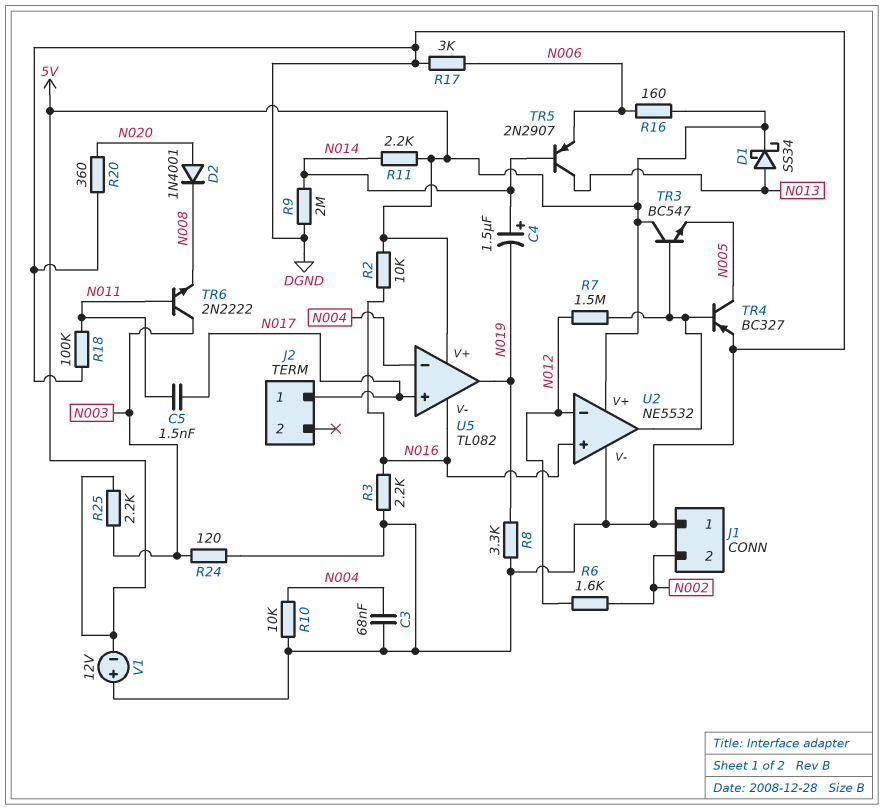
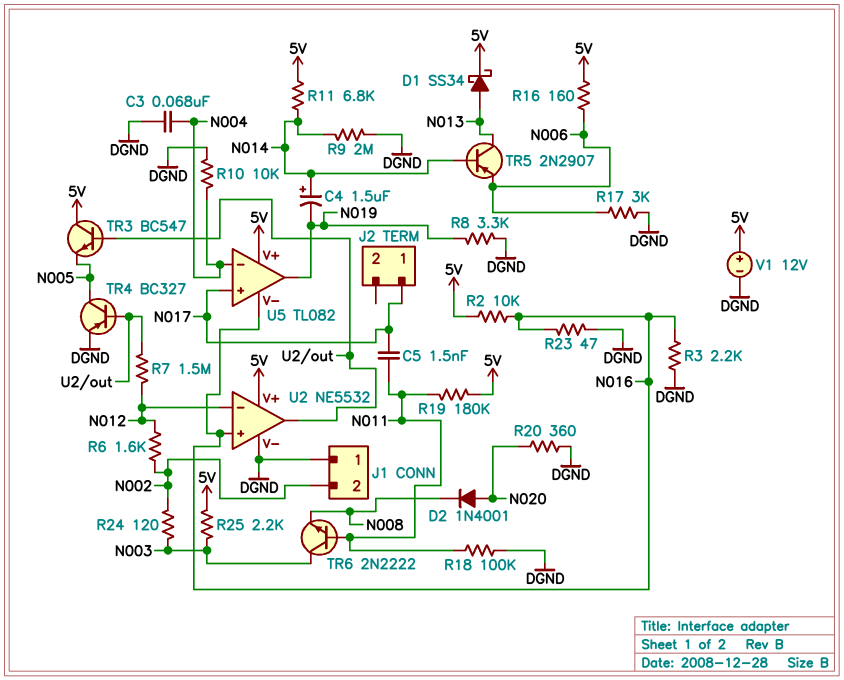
R11: 2.2k (5V, N014) -> 6.8k (5V, N014)
R19: none -> 180k (5V, N011)
R23: none -> 47 (DGND, N016)
R24: 120 (DGND, N003) -> 120 (N002, N003)
V1: 12V (plus DGND, minus 5V) -> 12V (plus 5V, minus DGND)

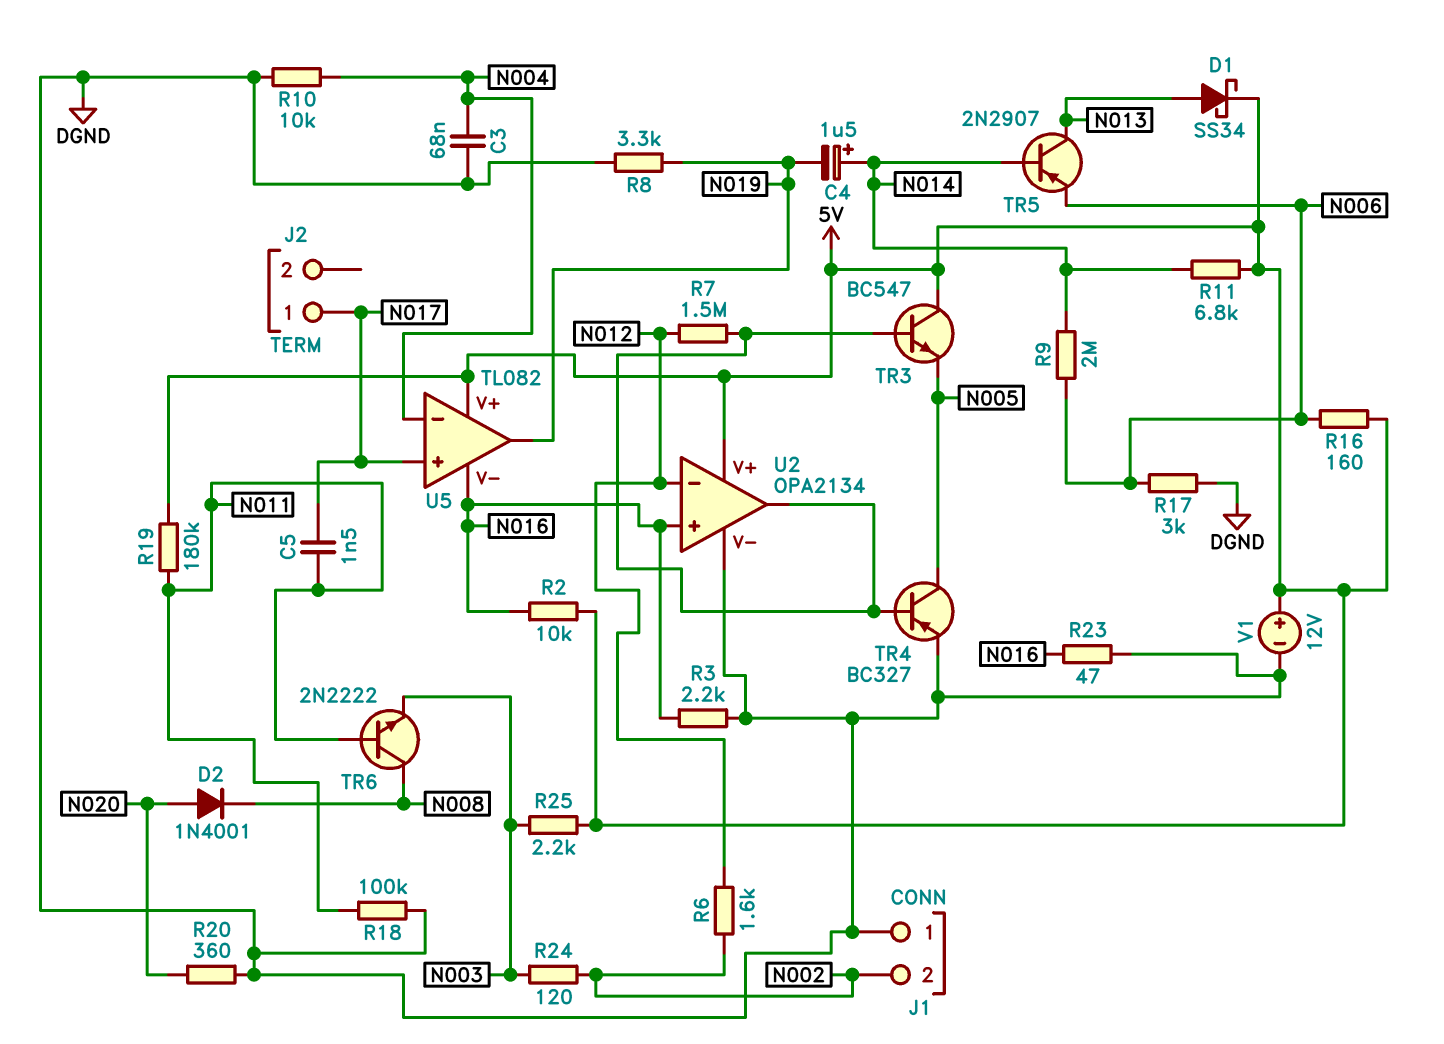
R9: 2M (DGND, N014) -> 2M (N006, N014)
TR6: NPN 2N2222 (B N011, C N003, E N008) -> NPN 2N2222 (B N011, C N008, E N003)
U2: NE5532 -> OPA2134

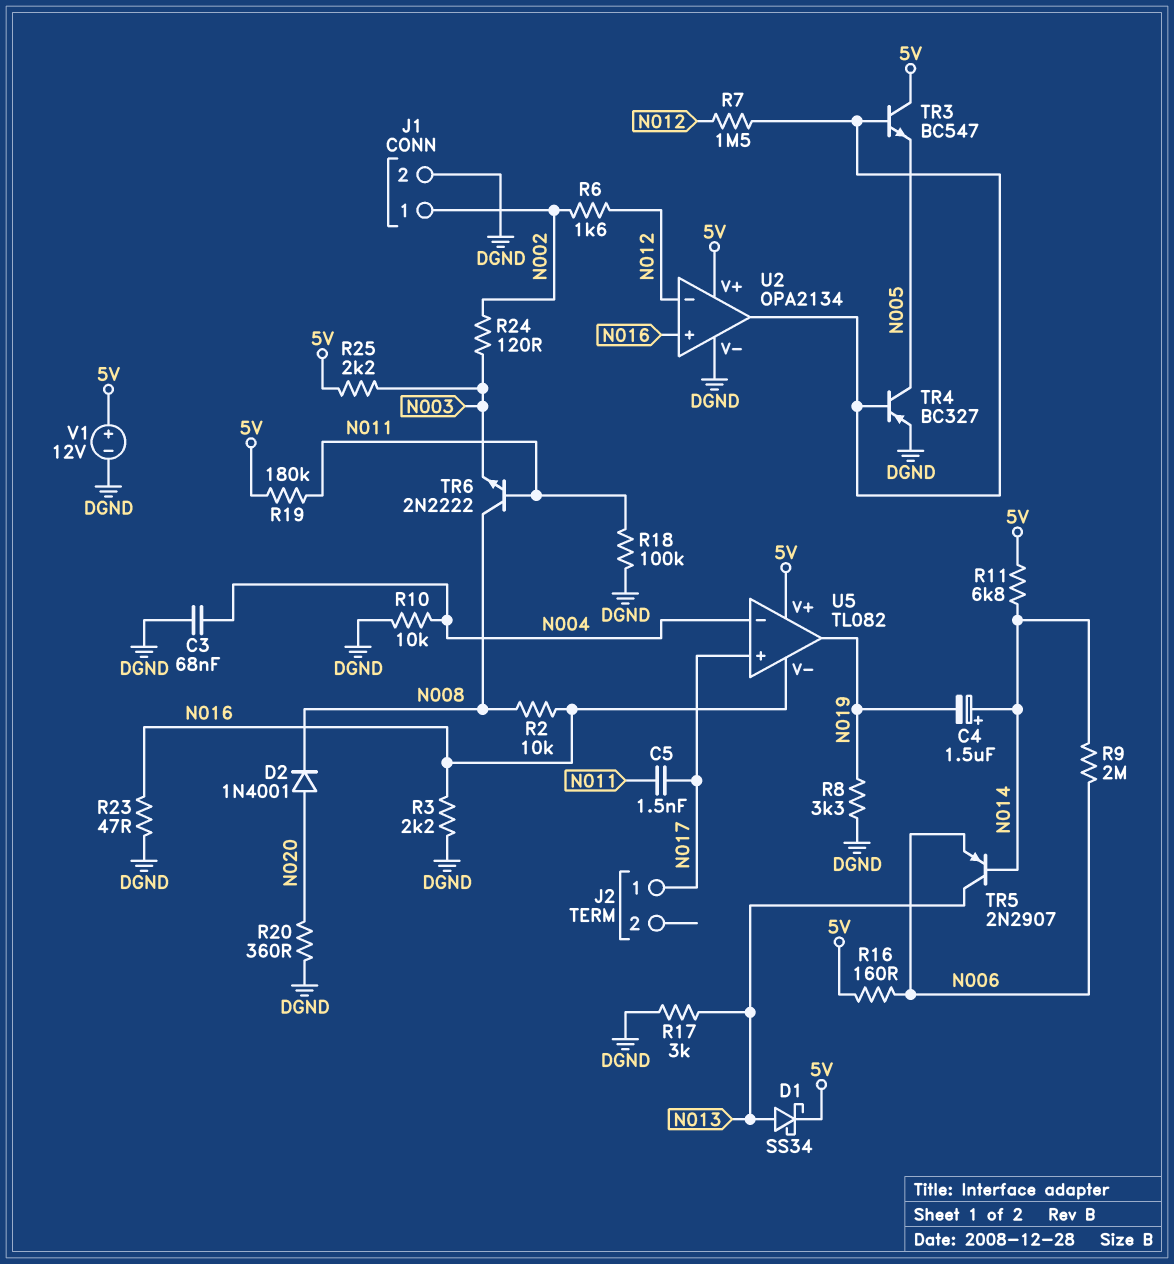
J1 pin 1: DGND -> N002
J1 pin 2: N002 -> DGND
R2: 10k (5V, N016) -> 10k (N008, N016)
R17: 3k (DGND, N006) -> 3k (DGND, N013)

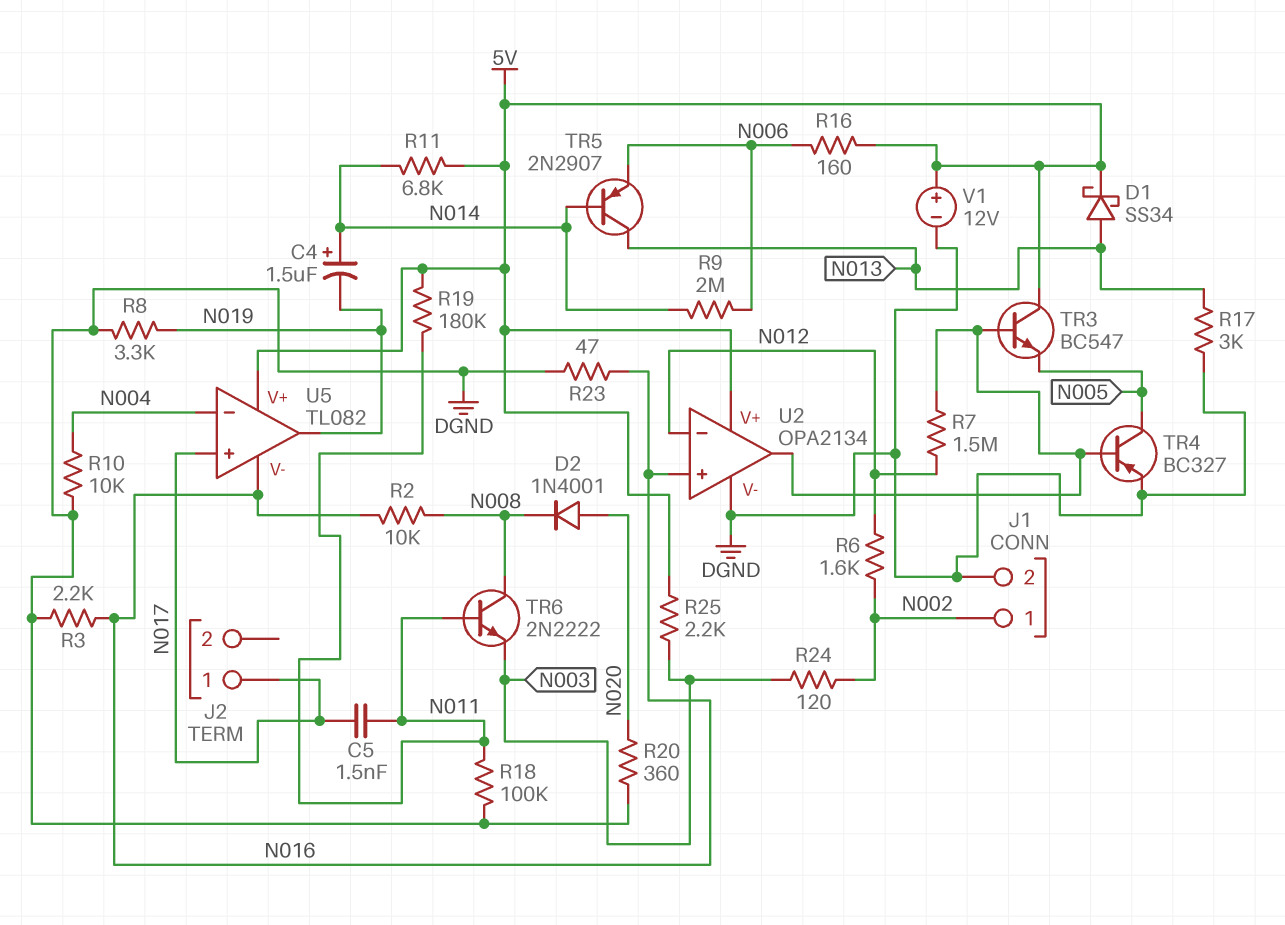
C3: 68nF (DGND, N004) -> none

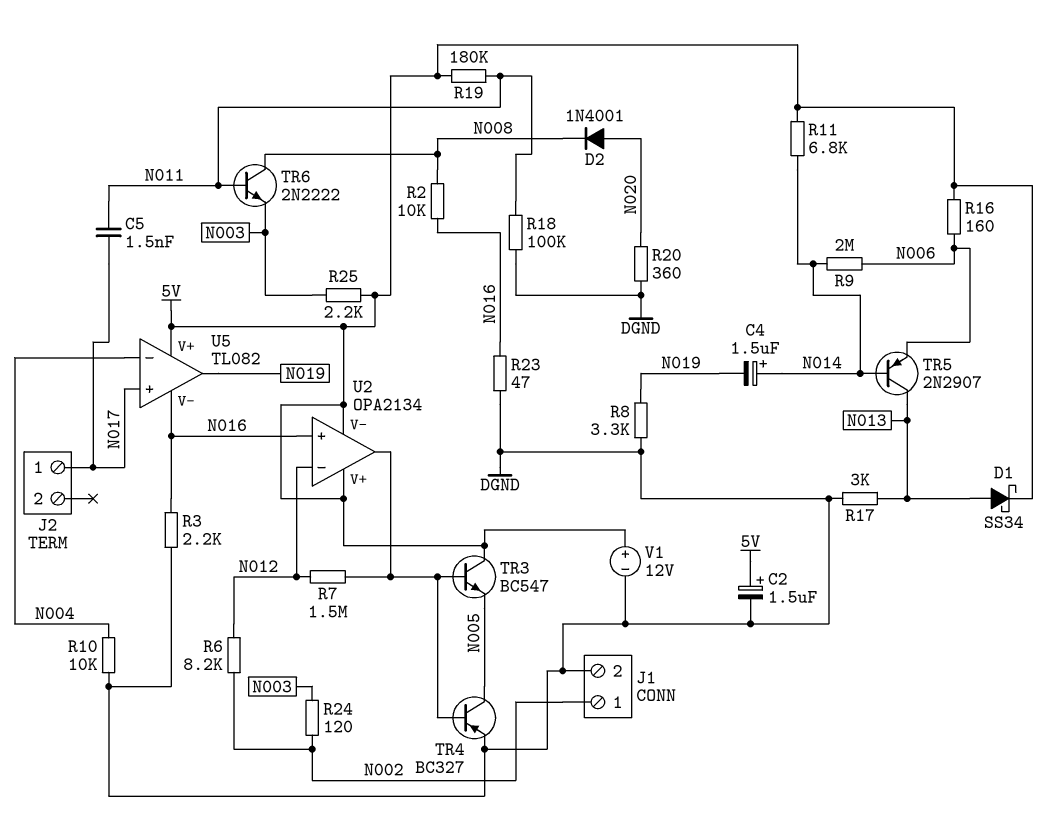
C2: none -> 1.5uF (plus 5V, minus DGND)
R6: 1.6k (N002, N012) -> 8.2k (N002, N012)
U2 pin V-: DGND -> 5V

